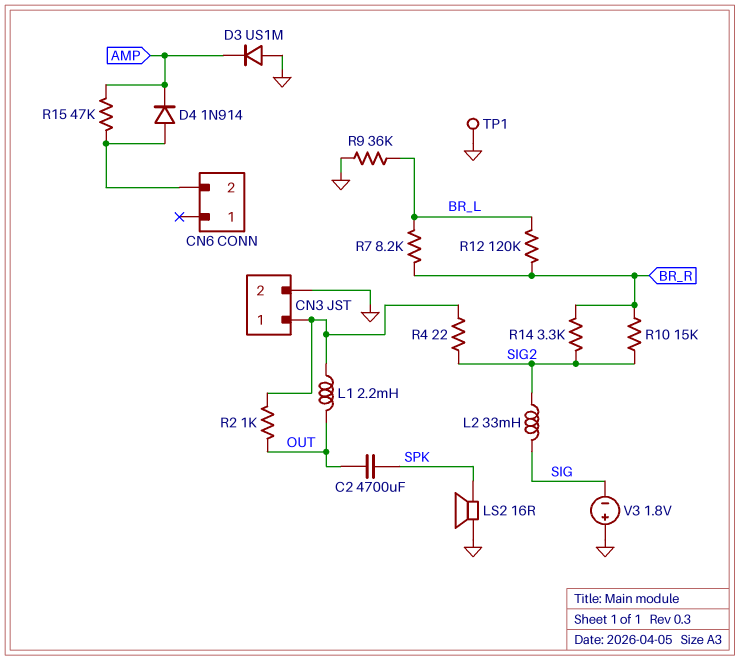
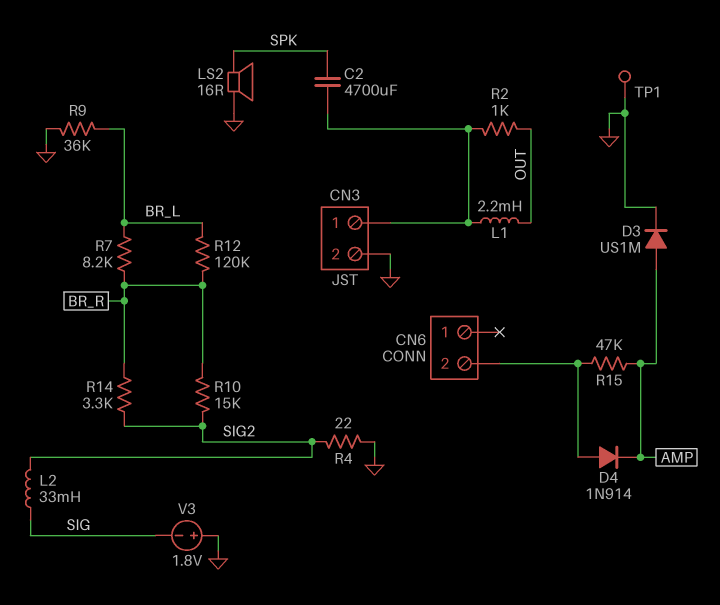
C2: 4700uF (OUT, SPK) -> 4700uF (CN3/1, SPK)
D3: diode US1M (A GND, K AMP) -> diode US1M (A AMP, K GND)
R4: 22 (CN3/1, SIG2) -> 22 (GND, SIG2)

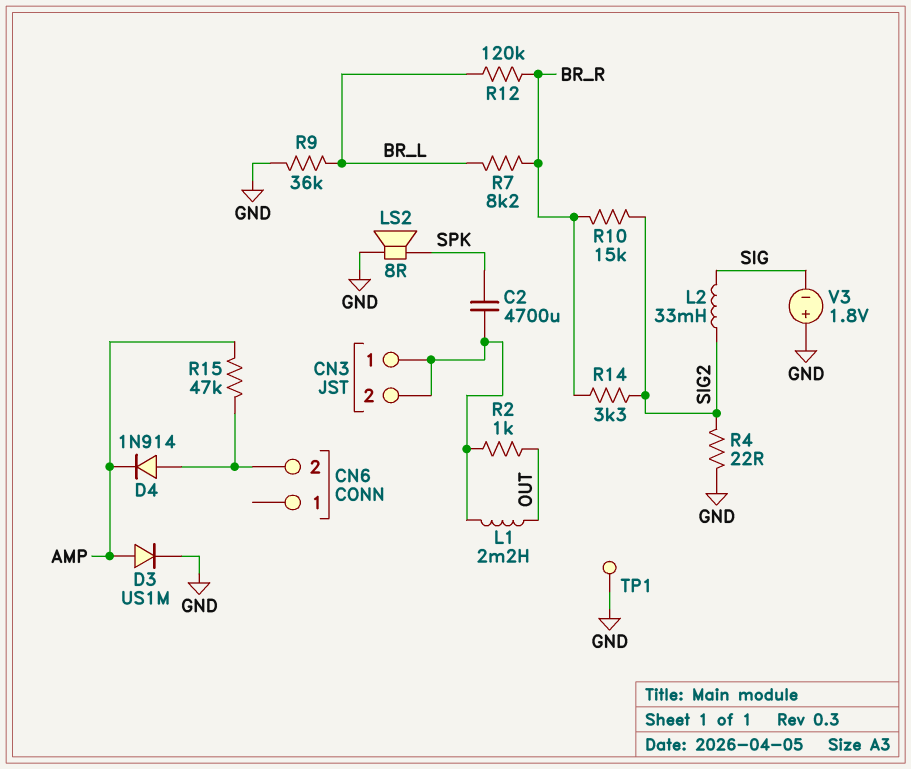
CN3 pin 2: GND -> CN3/1
LS2: speaker 16R (GND, SPK) -> speaker 8R (GND, SPK)

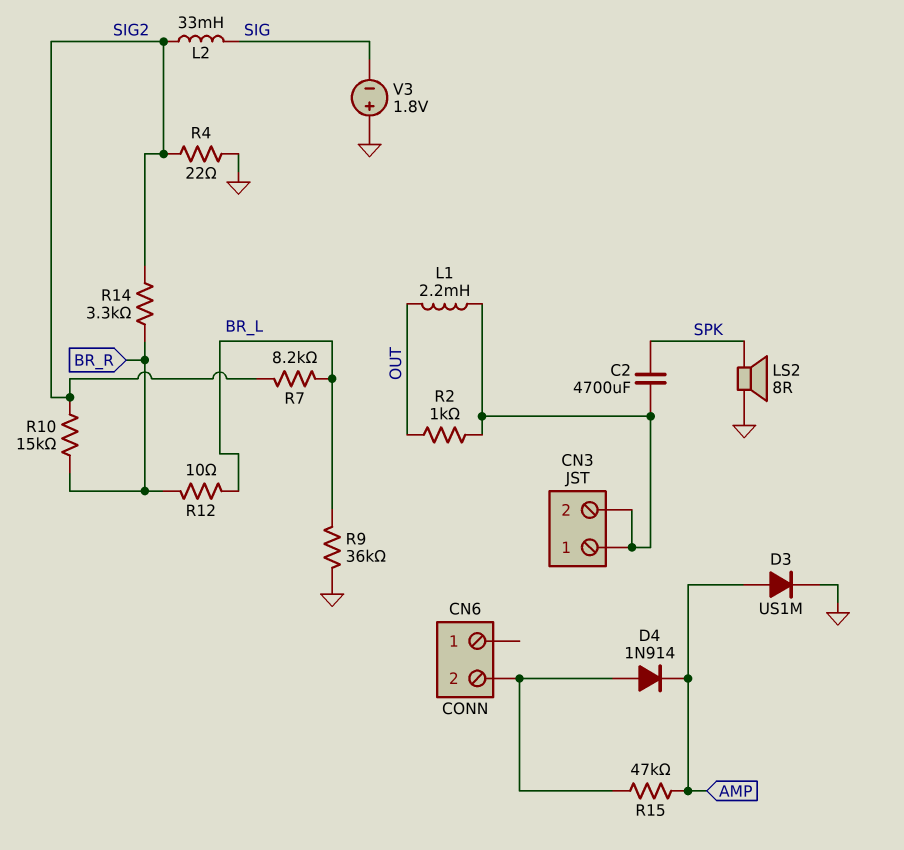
R7: 8.2k (BR_L, BR_R) -> 8.2k (BR_L, SIG2)
R12: 120k (BR_L, BR_R) -> 10 (BR_L, BR_R)
TP1: test point (GND) -> none

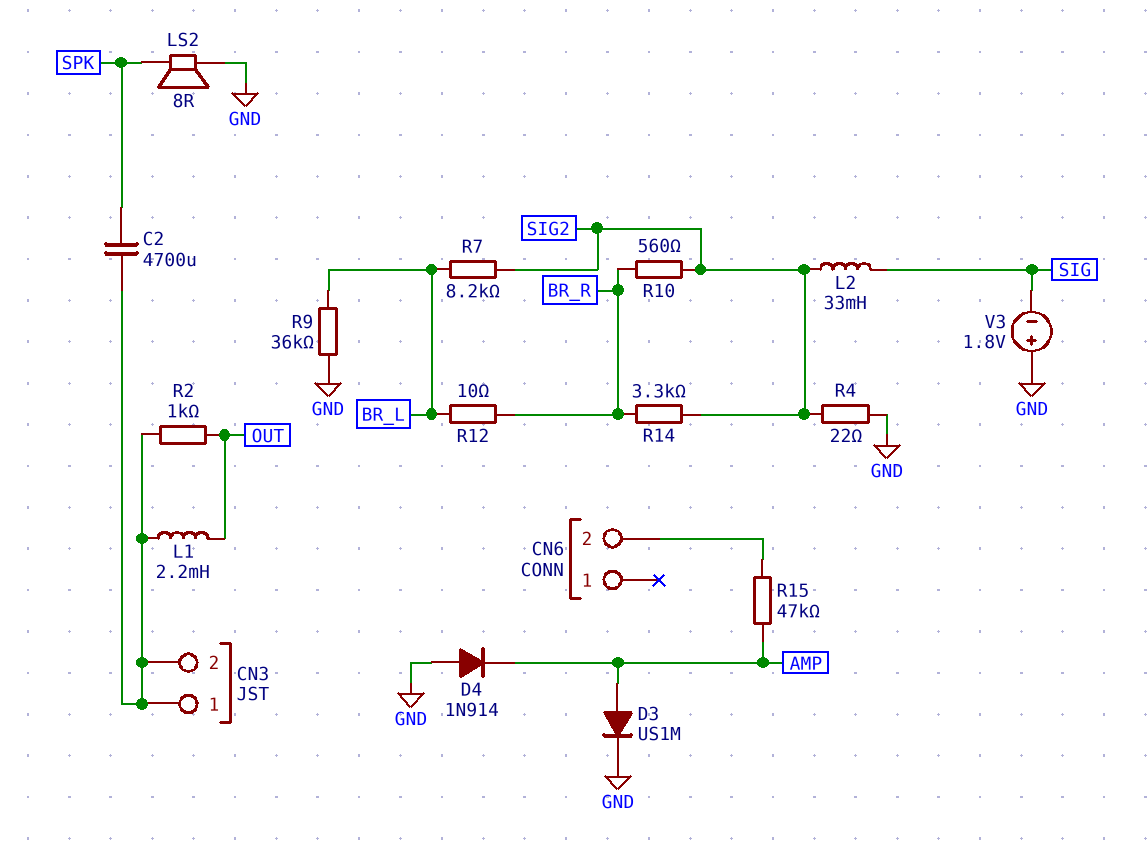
D4: diode 1N914 (A CN6/2, K AMP) -> diode 1N914 (A GND, K AMP)
R10: 15k (BR_R, SIG2) -> 560 (BR_R, SIG2)

